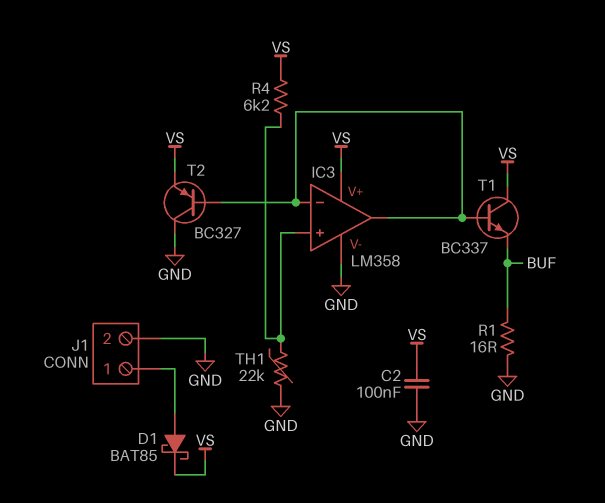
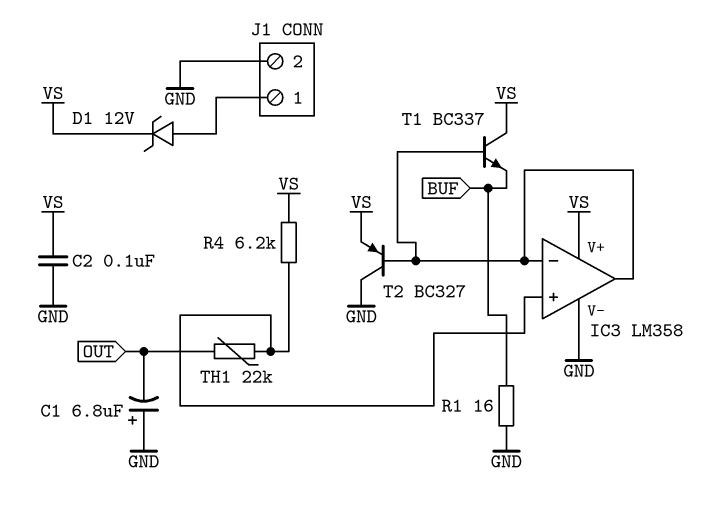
C1: none -> 6.8uF (plus GND, minus OUT)
D1: schottky BAT85 (A J1/1, K VS) -> zener 12V (A J1/1, K VS)
TH1: 22k (GND, IC3/in+) -> 22k (IC3/in+, OUT)

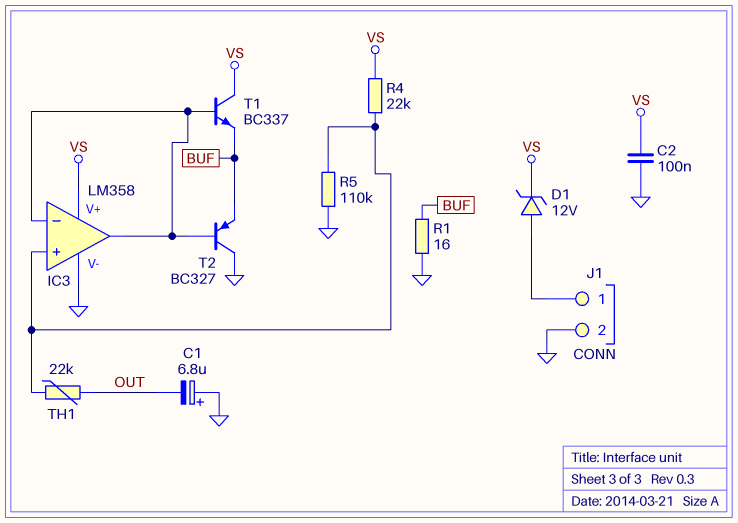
R4: 6.2k (IC3/in+, VS) -> 22k (IC3/in+, VS)
R5: none -> 110k (GND, IC3/in+)
T2: PNP BC327 (B IC3/in-, C GND, E VS) -> PNP BC327 (B IC3/in-, C GND, E BUF)

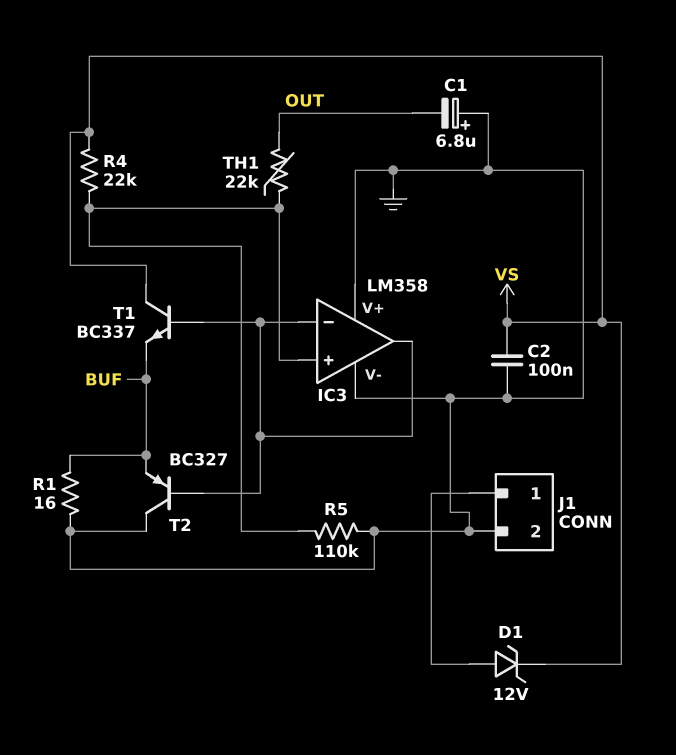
IC3 pin V+: VS -> GND

